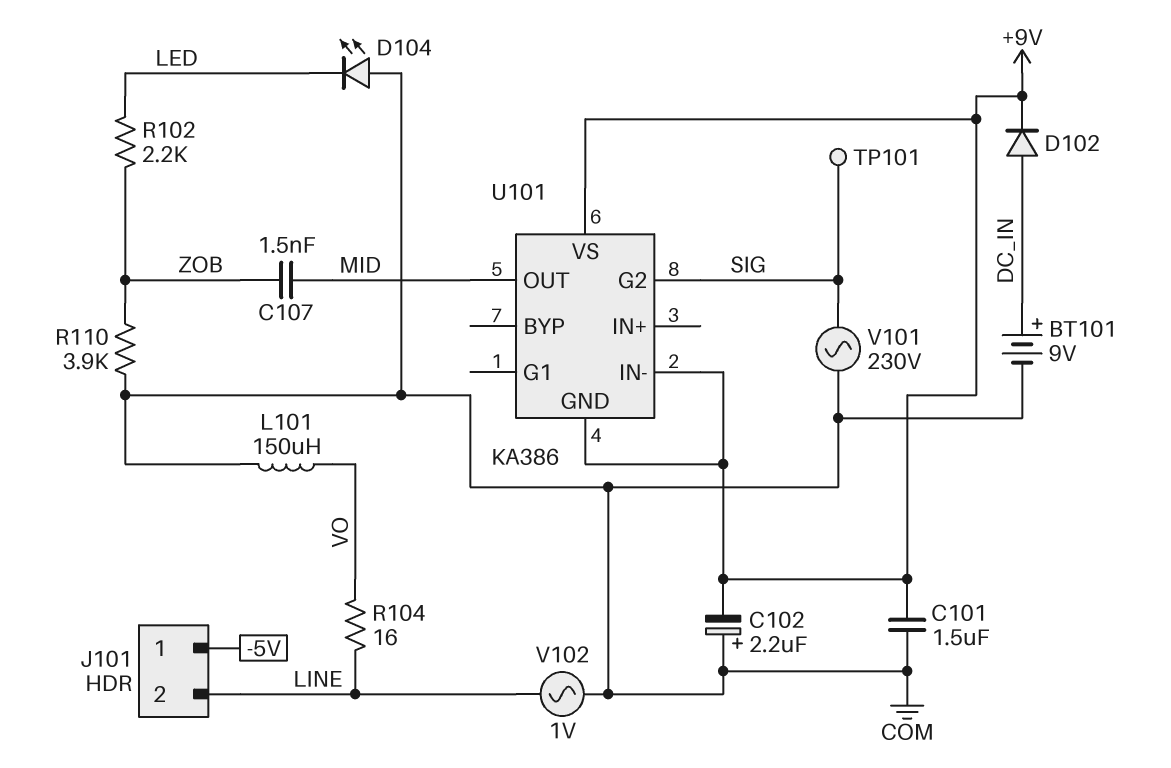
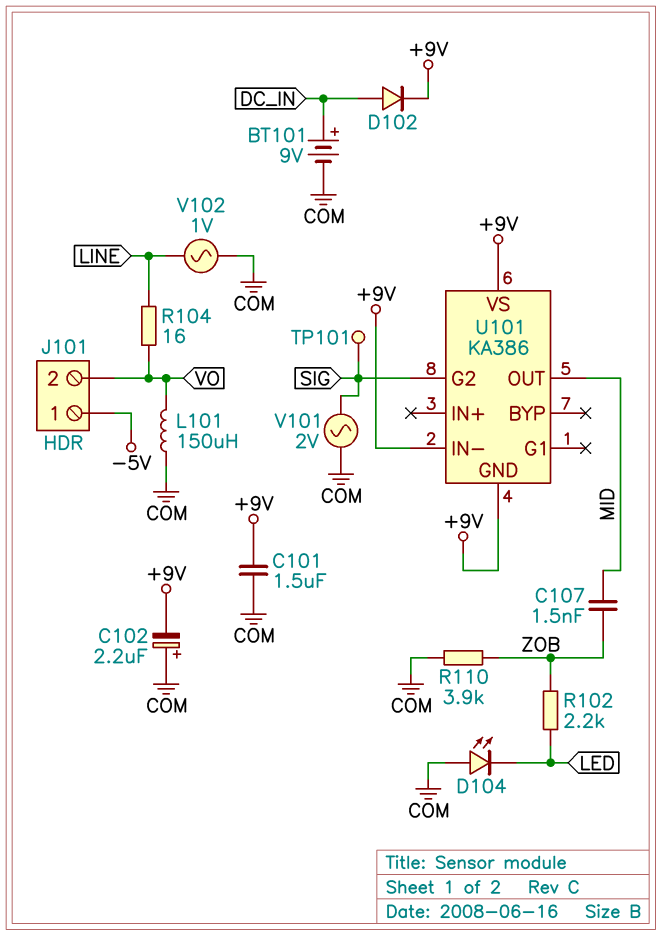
J101 pin 2: LINE -> VO
V101: AC 230V (COM, SIG) -> AC 2V (COM, SIG)

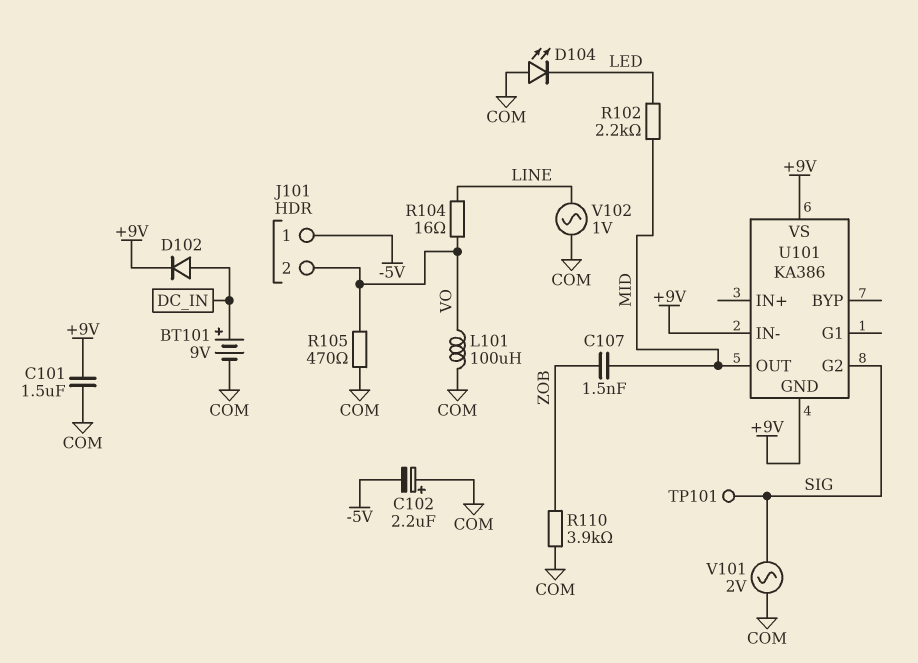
C102: 2.2uF (plus COM, minus +9V) -> 2.2uF (plus COM, minus -5V)
L101: 150uH (COM, VO) -> 100uH (COM, VO)
R102: 2.2k (LED, ZOB) -> 2.2k (LED, MID)
R105: none -> 470 (COM, VO)

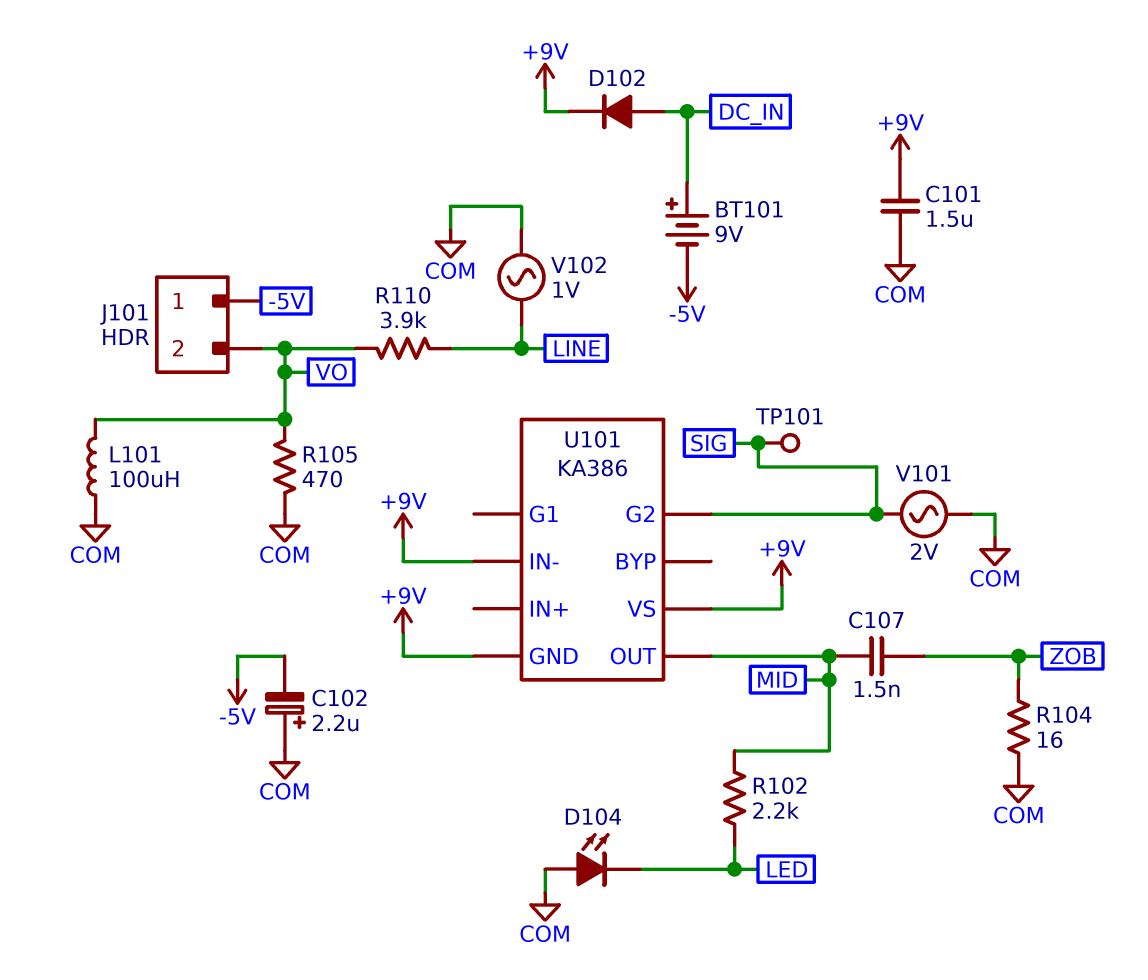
BT101: 9V (plus DC_IN, minus COM) -> 9V (plus DC_IN, minus -5V)
R104: 16 (LINE, VO) -> 16 (COM, ZOB)
R110: 3.9k (COM, ZOB) -> 3.9k (LINE, VO)

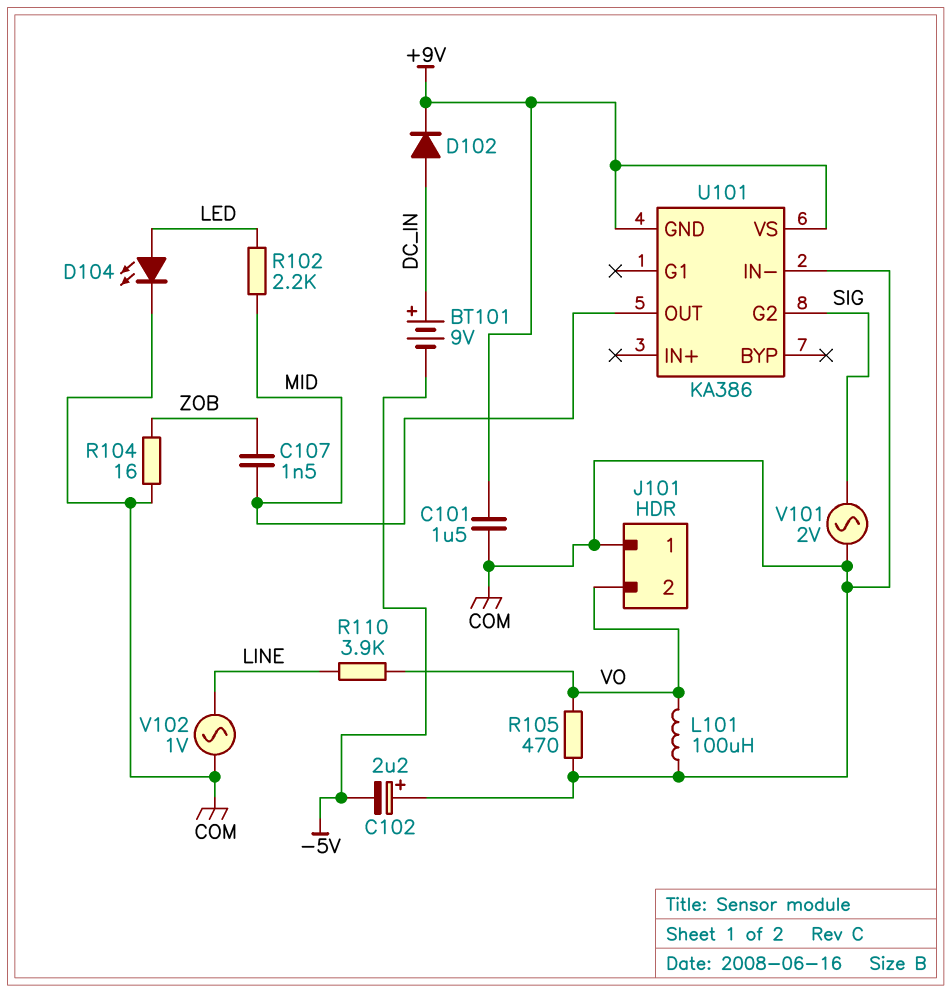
D104: LED (A COM, K LED) -> LED (A LED, K COM)
J101 pin 1: -5V -> COM
TP101: test point (SIG) -> none
U101 pin IN-: +9V -> COM

